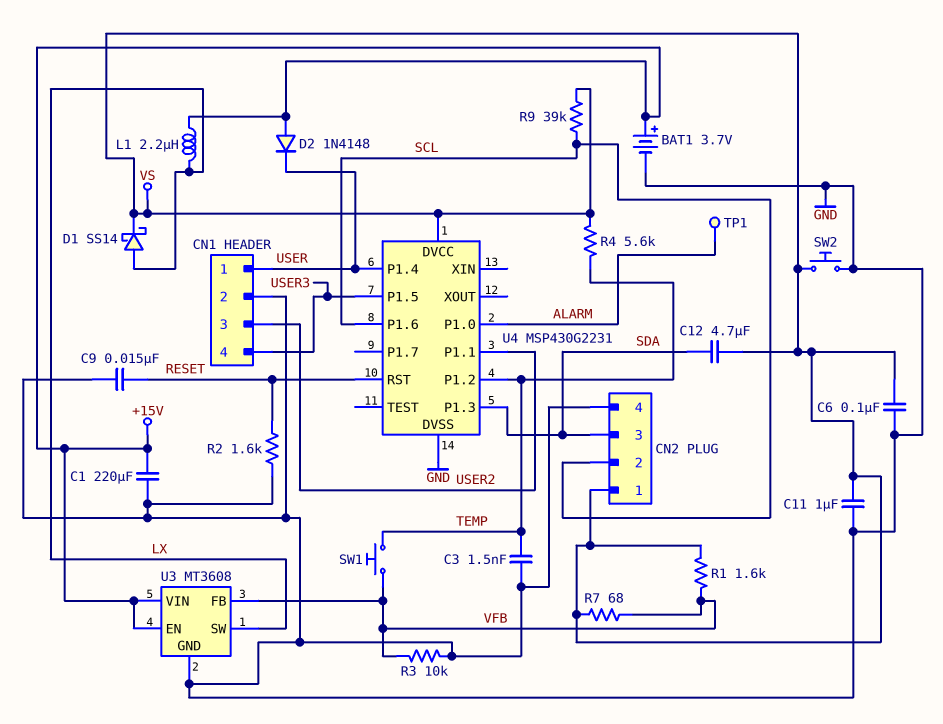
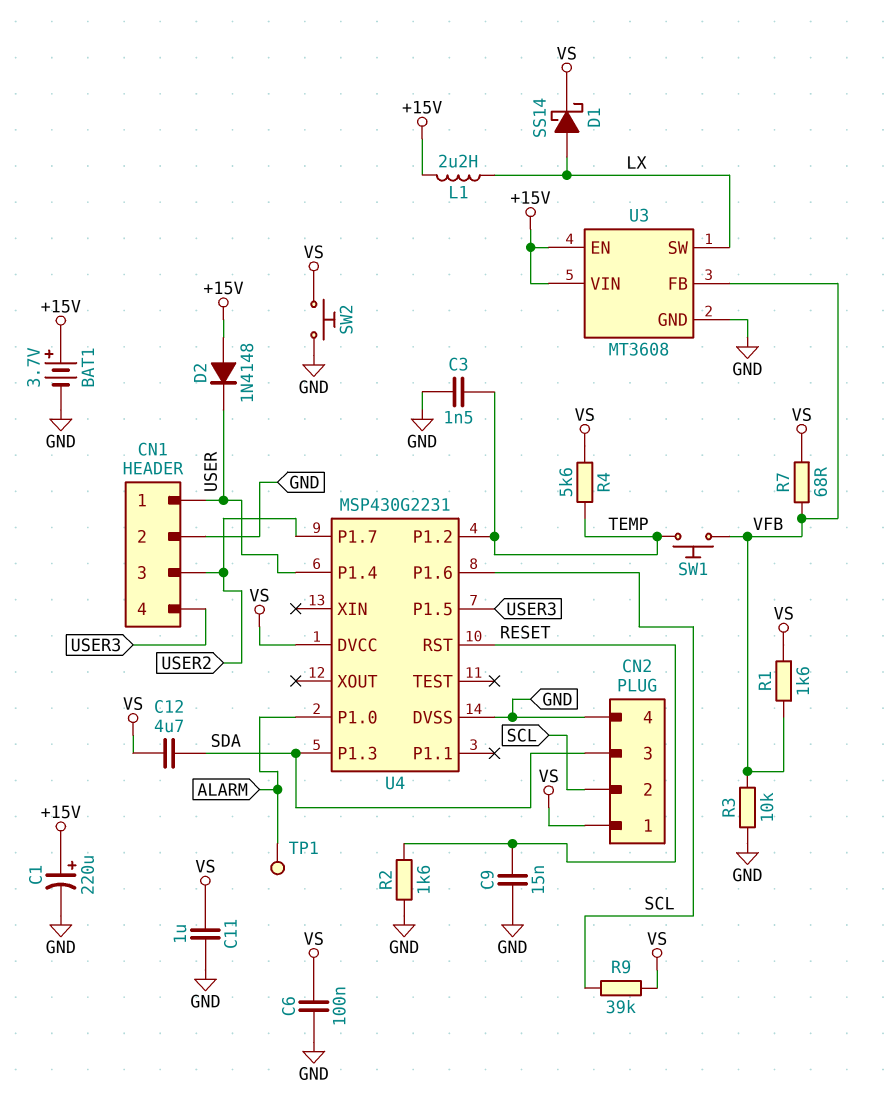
C1: 220uF (+15V, GND) -> 220uF (plus +15V, minus GND)
U4 pin P1.1: USER2 -> none
U4 pin P1.7: none -> USER2

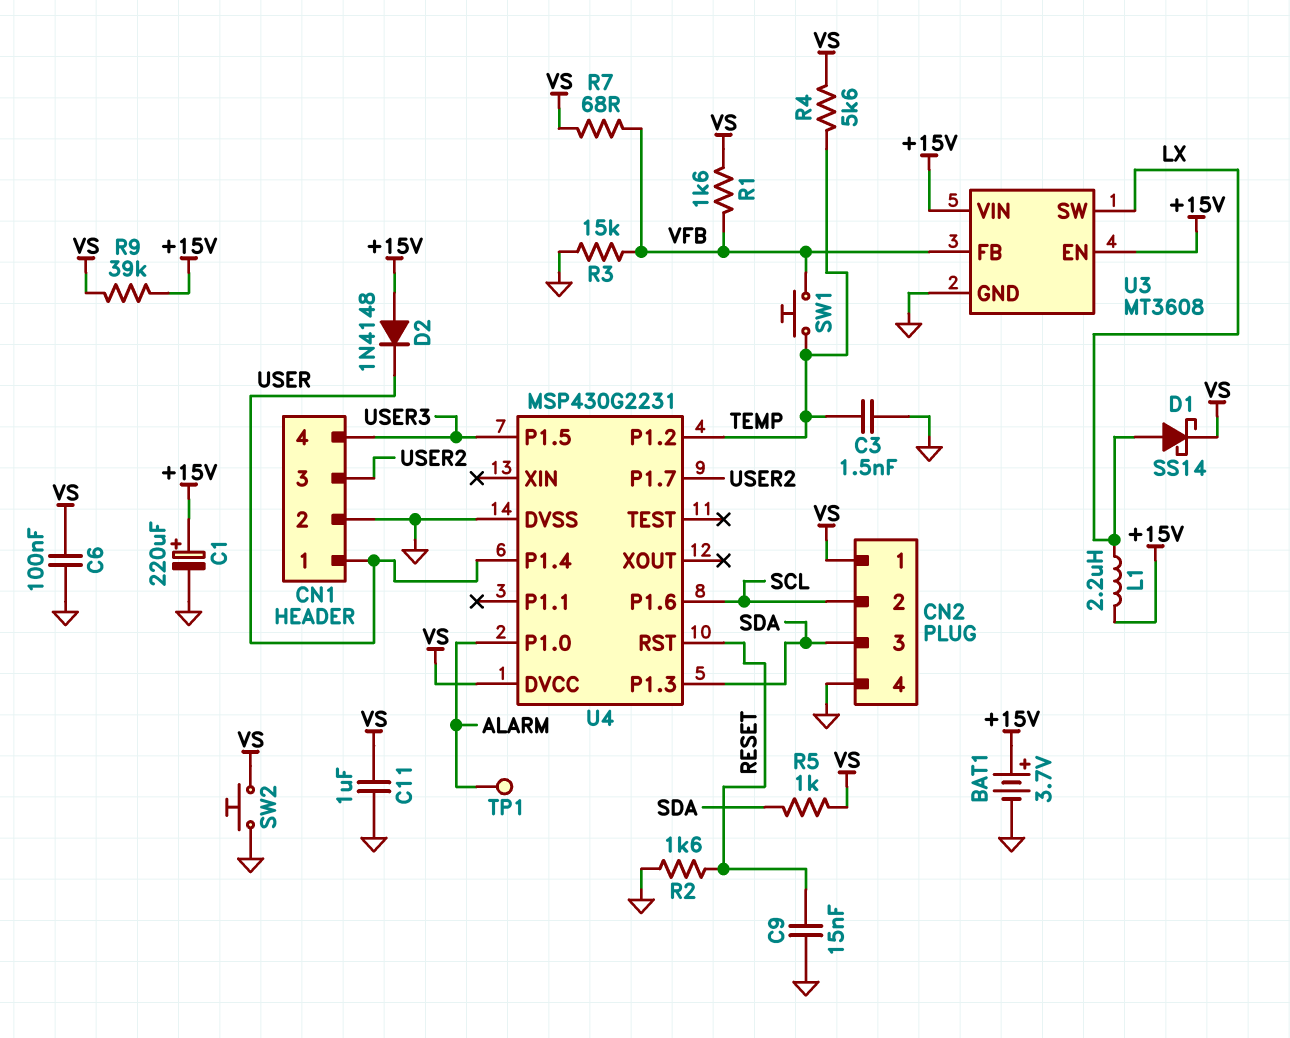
C12: 4.7uF (SDA, VS) -> none
R3: 10k (GND, VFB) -> 15k (GND, VFB)
R5: none -> 1k (SDA, VS)
R9: 39k (SCL, VS) -> 39k (+15V, VS)

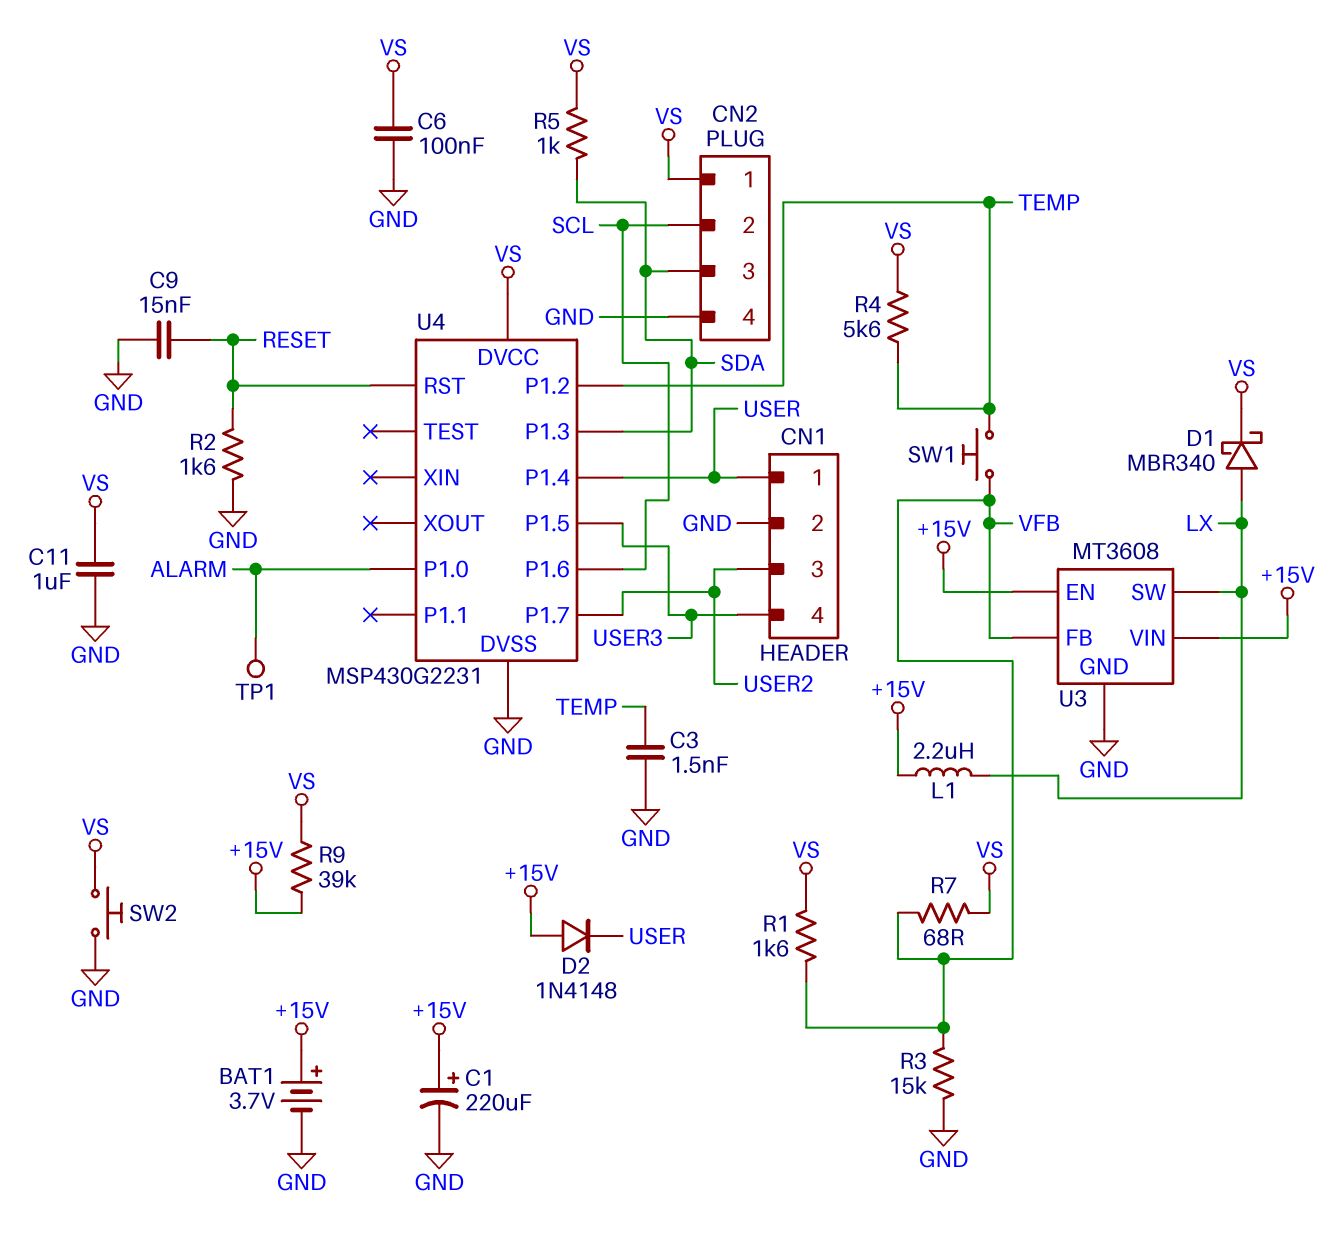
D1: schottky SS14 (A LX, K VS) -> schottky MBR340 (A LX, K VS)

